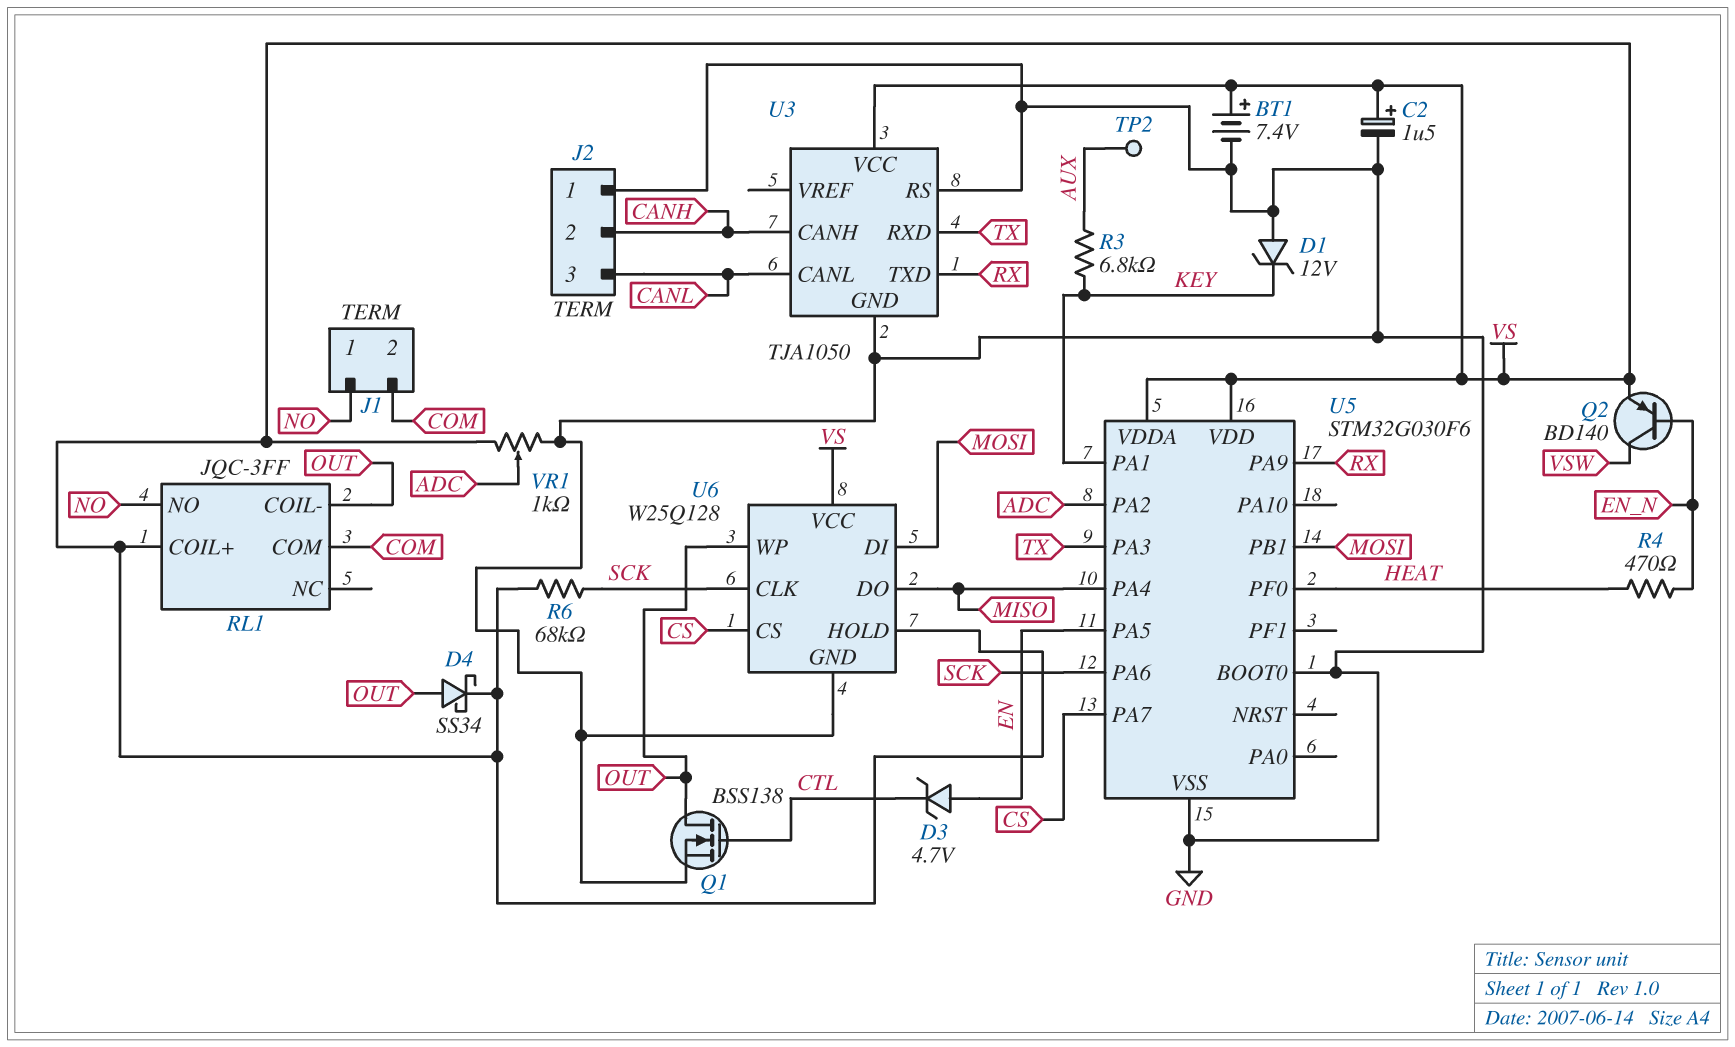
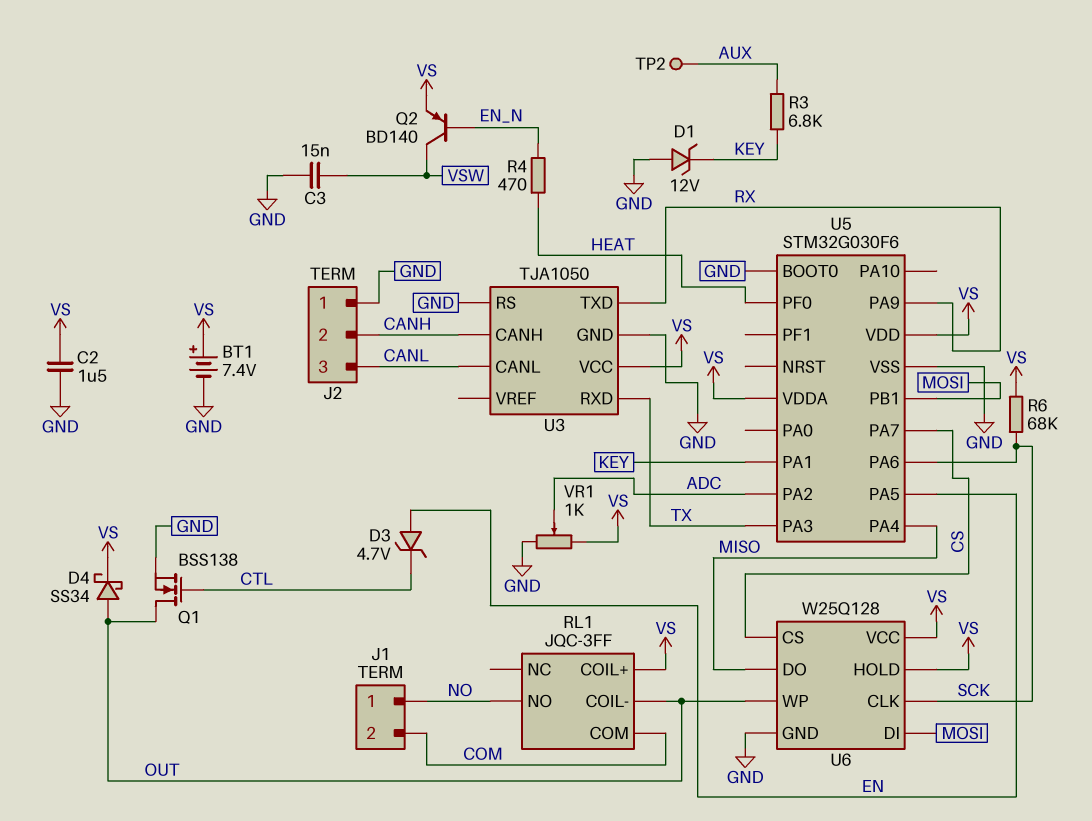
C2: 1.5uF (plus VS, minus GND) -> 1.5uF (GND, VS)
C3: none -> 15nF (GND, VSW)

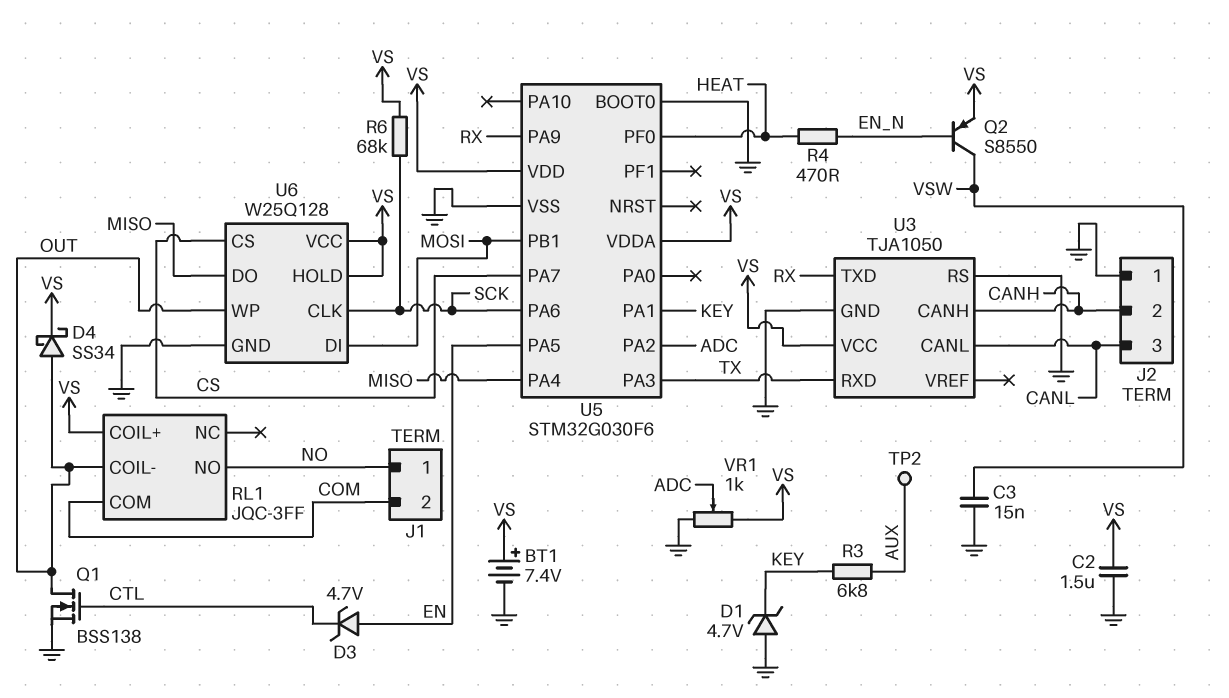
D1: zener 12V (A GND, K KEY) -> zener 4.7V (A GND, K KEY)
Q2: PNP BD140 (B EN_N, C VSW, E VS) -> PNP S8550 (B EN_N, C VSW, E VS)

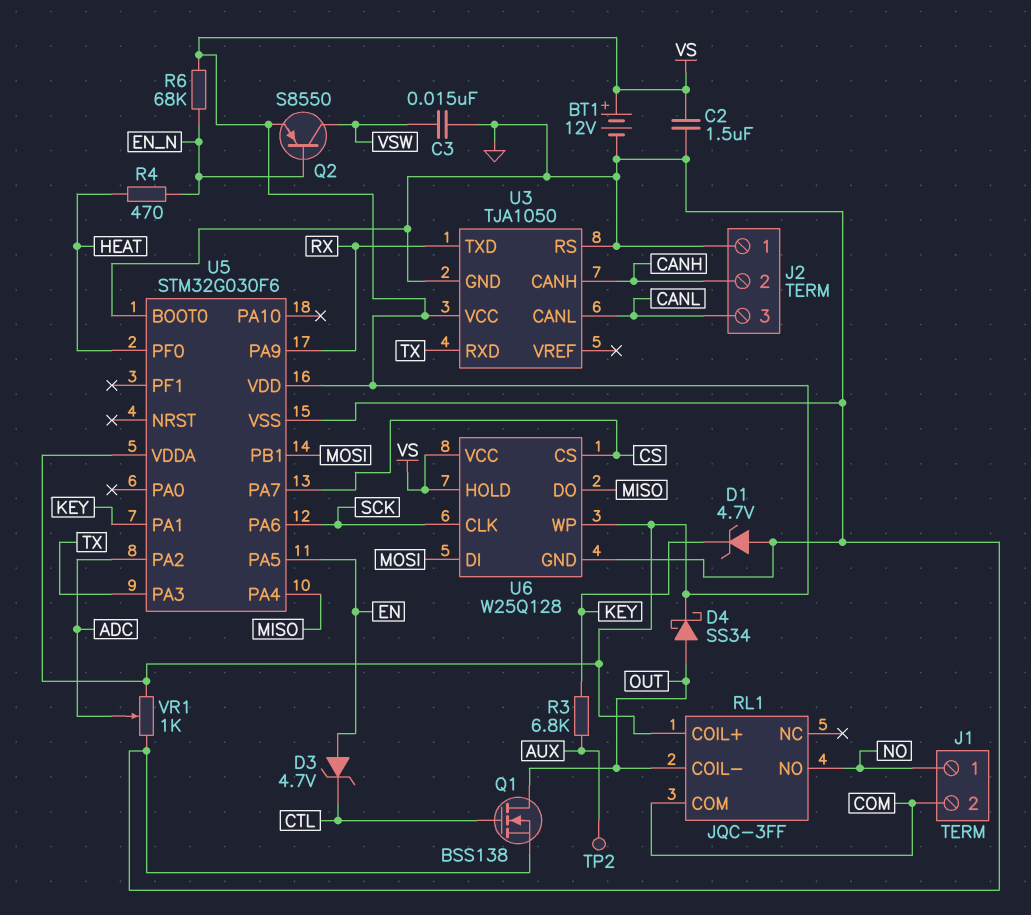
BT1: 7.4V (plus VS, minus GND) -> 12V (plus VS, minus GND)
R6: 68k (SCK, VS) -> 68k (EN_N, VS)
U6 pin WP: OUT -> VS

